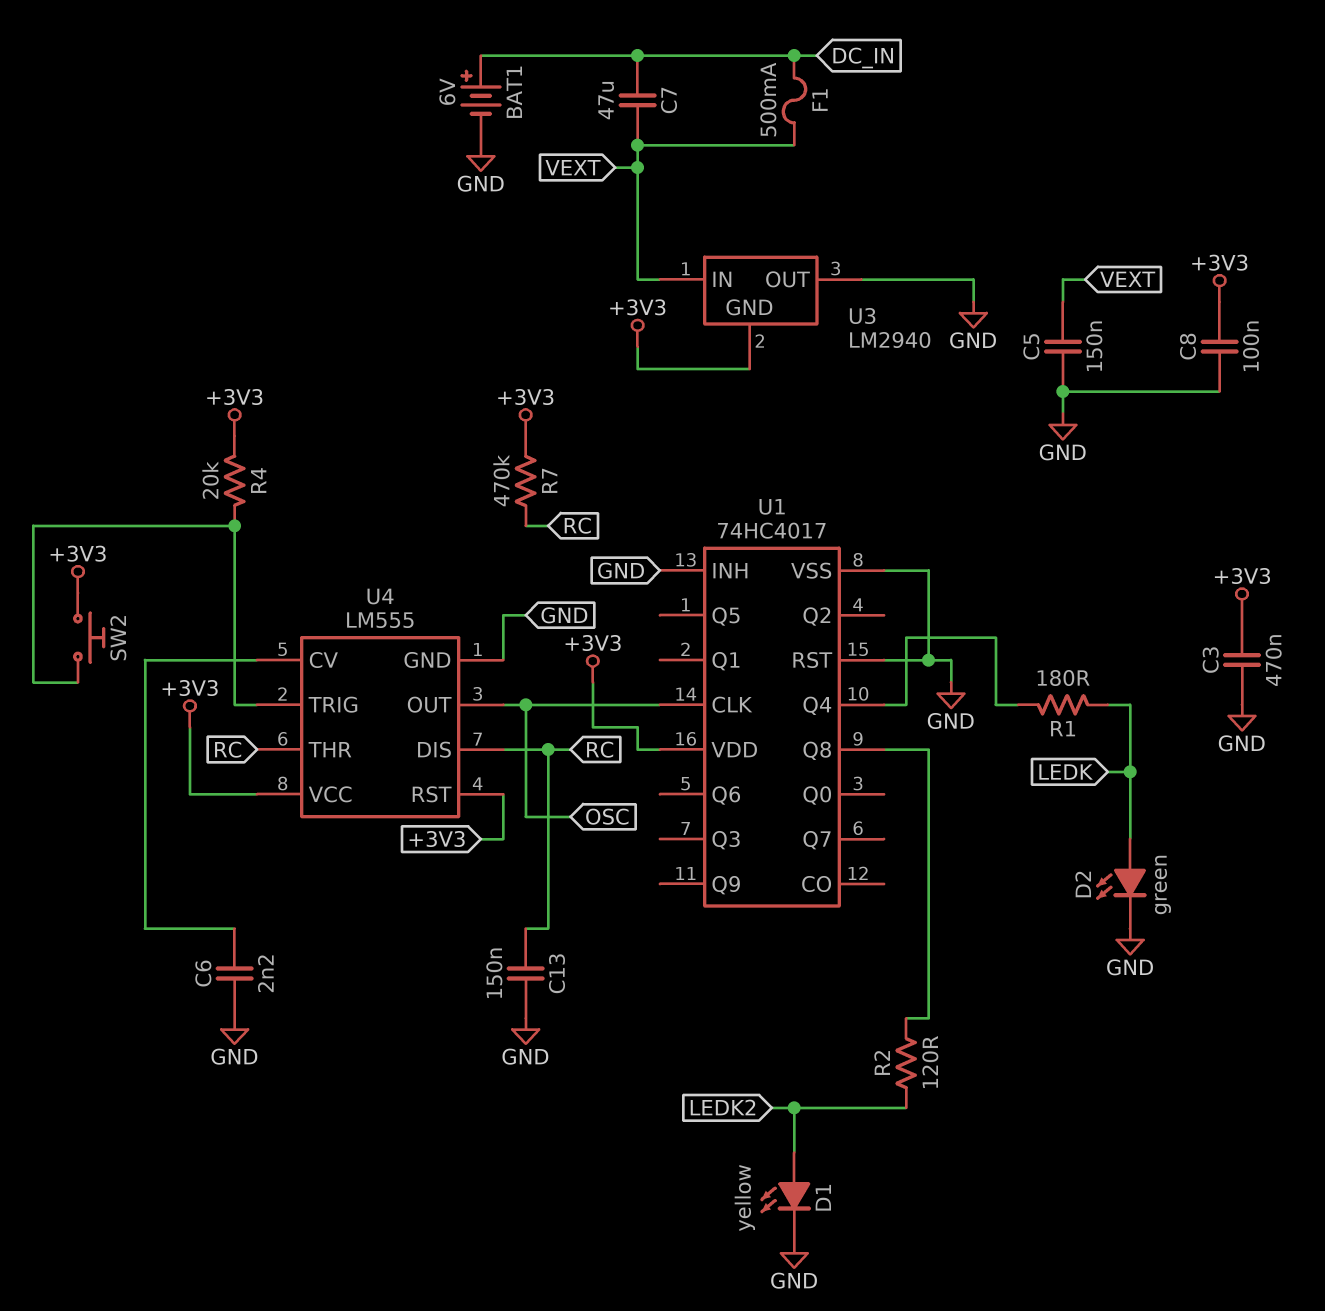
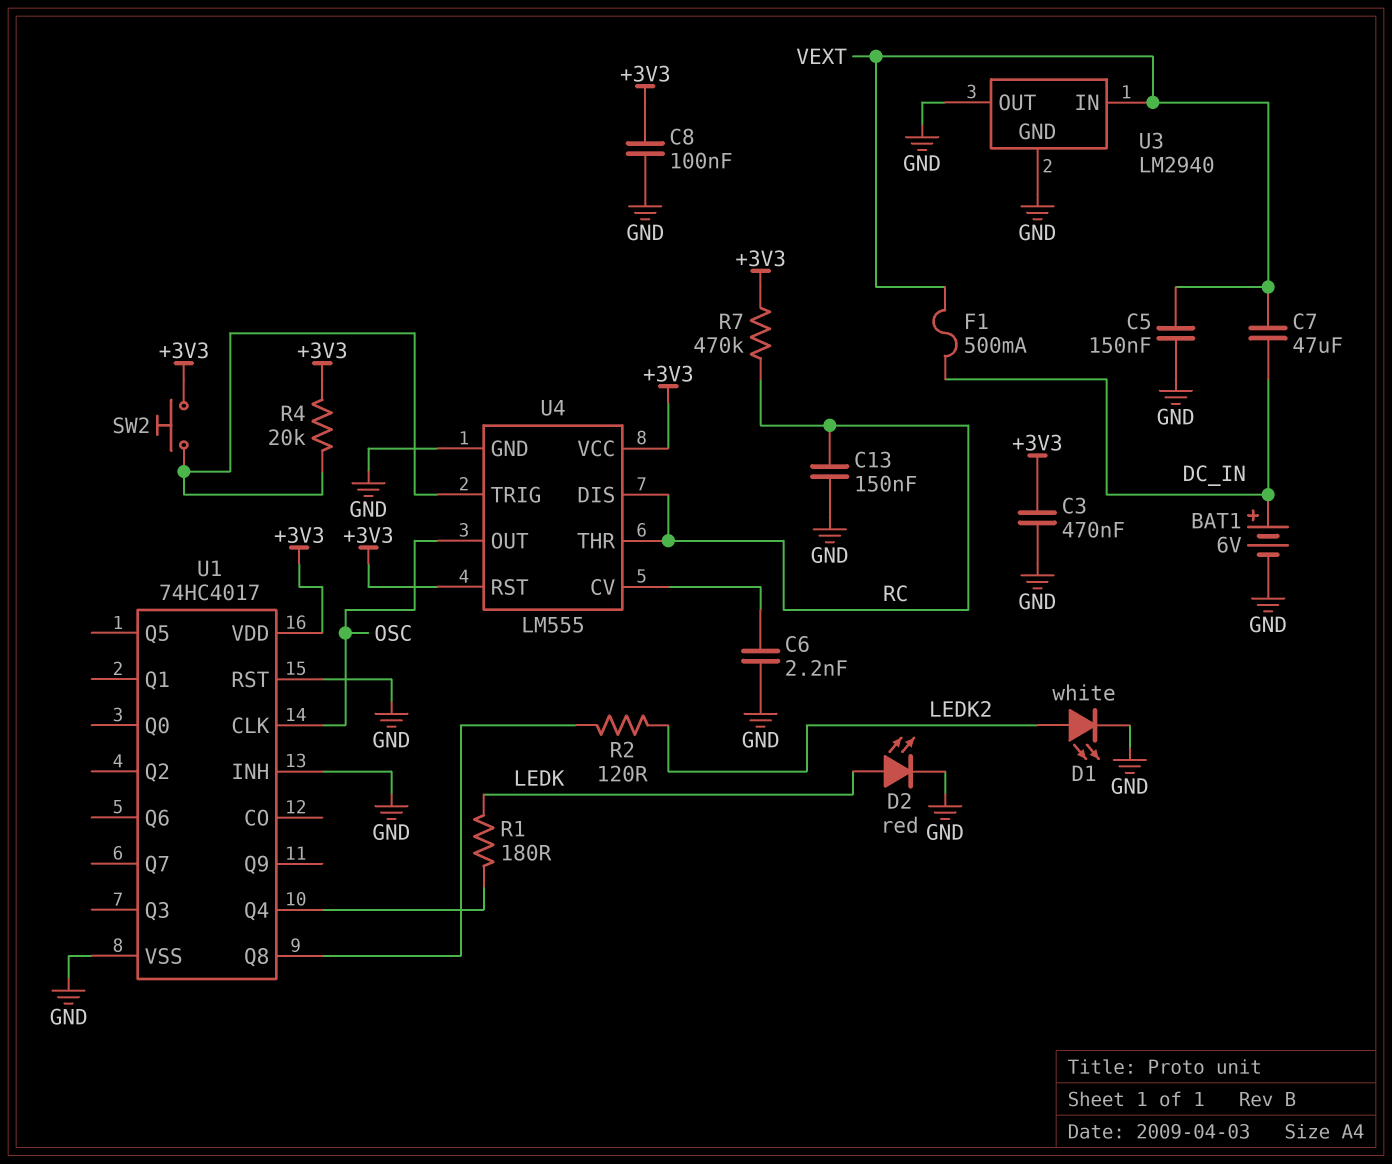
D1: LED yellow (A LEDK2, K GND) -> LED white (A LEDK2, K GND)
D2: LED green (A LEDK, K GND) -> LED red (A LEDK, K GND)
U3 pin GND: +3V3 -> GND

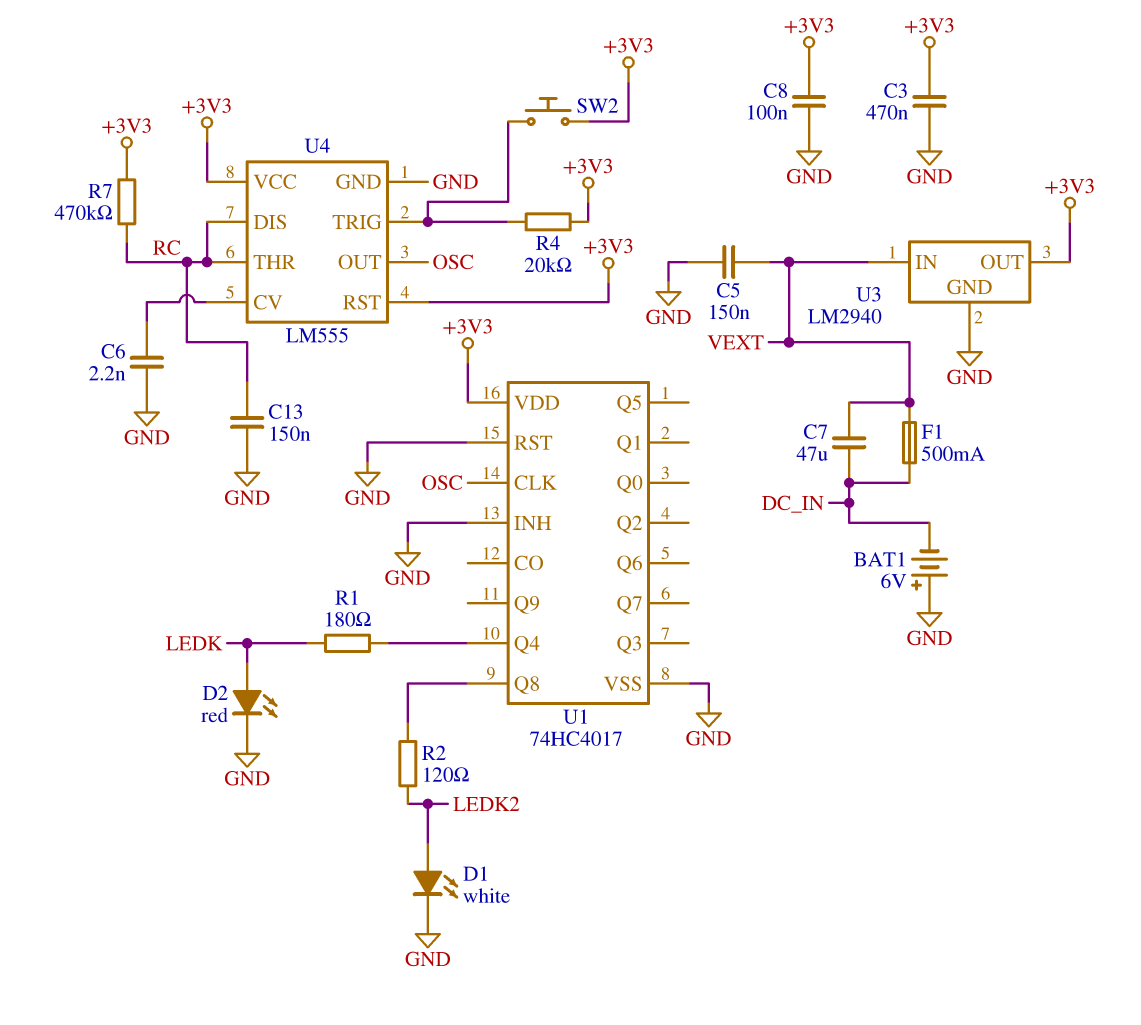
BAT1: 6V (plus DC_IN, minus GND) -> 6V (plus GND, minus DC_IN)
U3 pin OUT: GND -> +3V3

